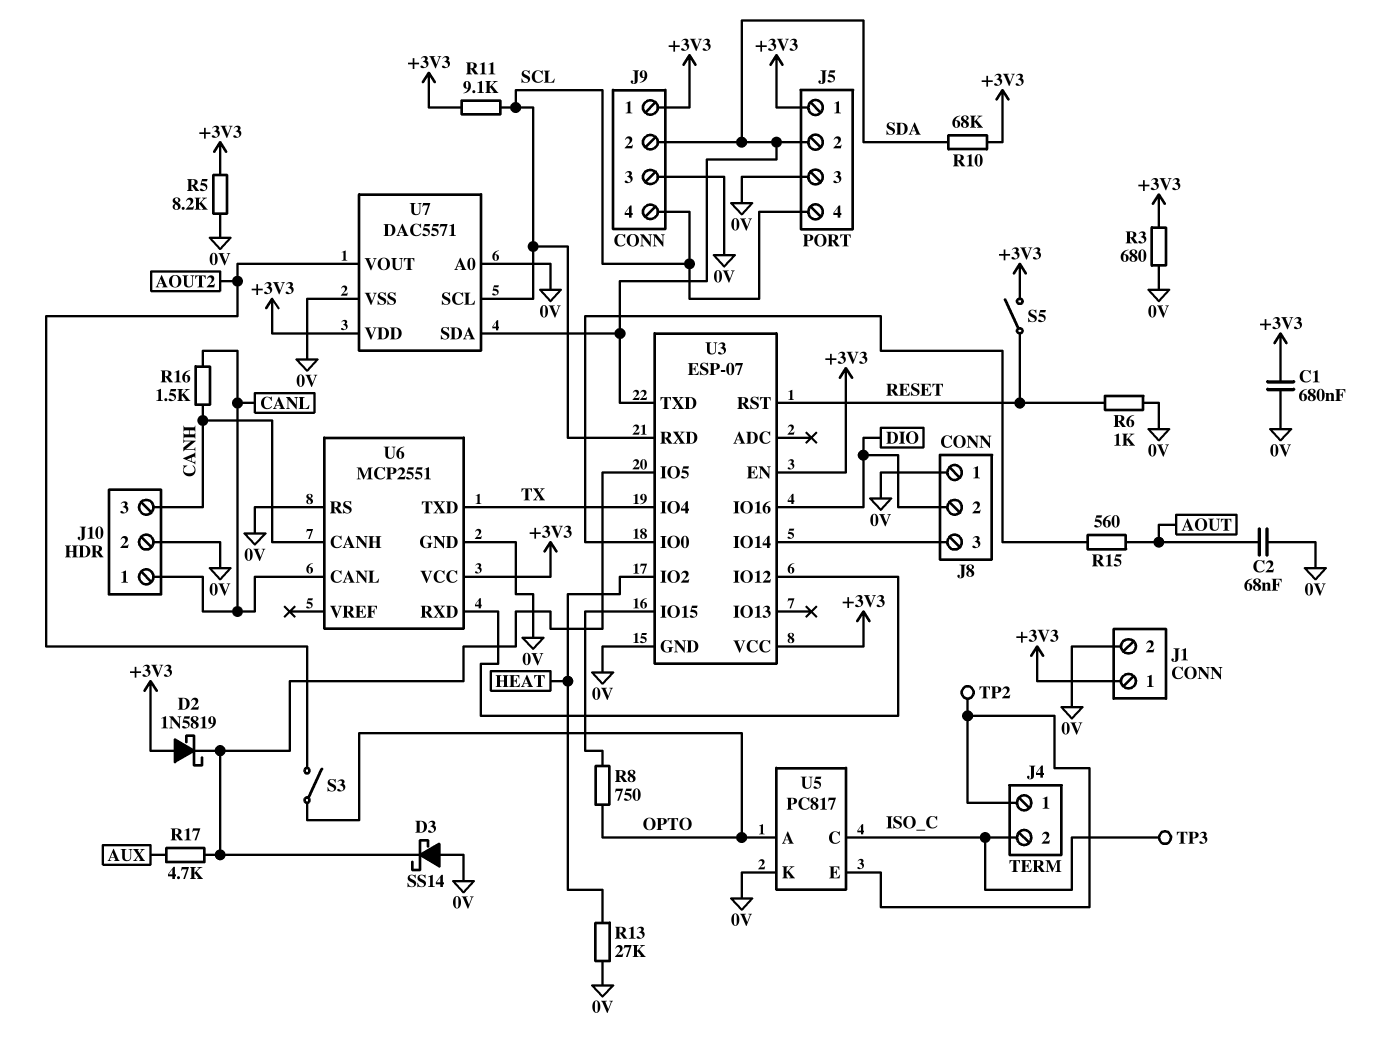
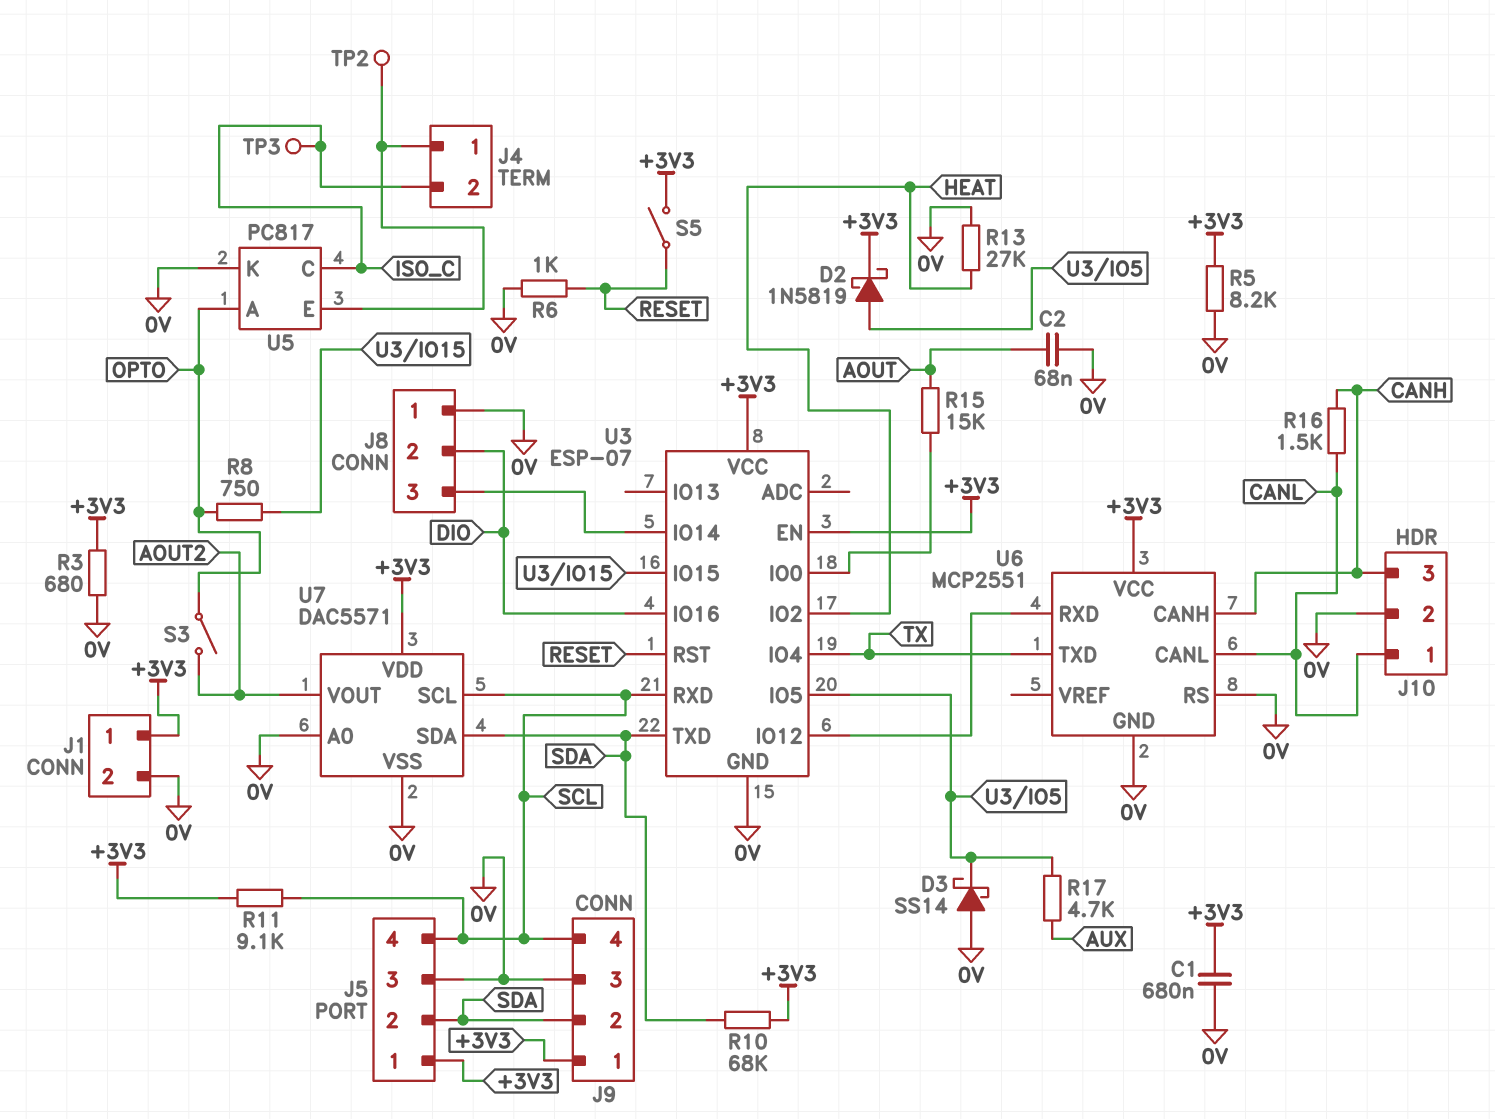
D2: schottky 1N5819 (A +3V3, K U3/IO5) -> schottky 1N5819 (A U3/IO5, K +3V3)
R15: 560 (AOUT, U3/IO0) -> 15k (AOUT, U3/IO0)

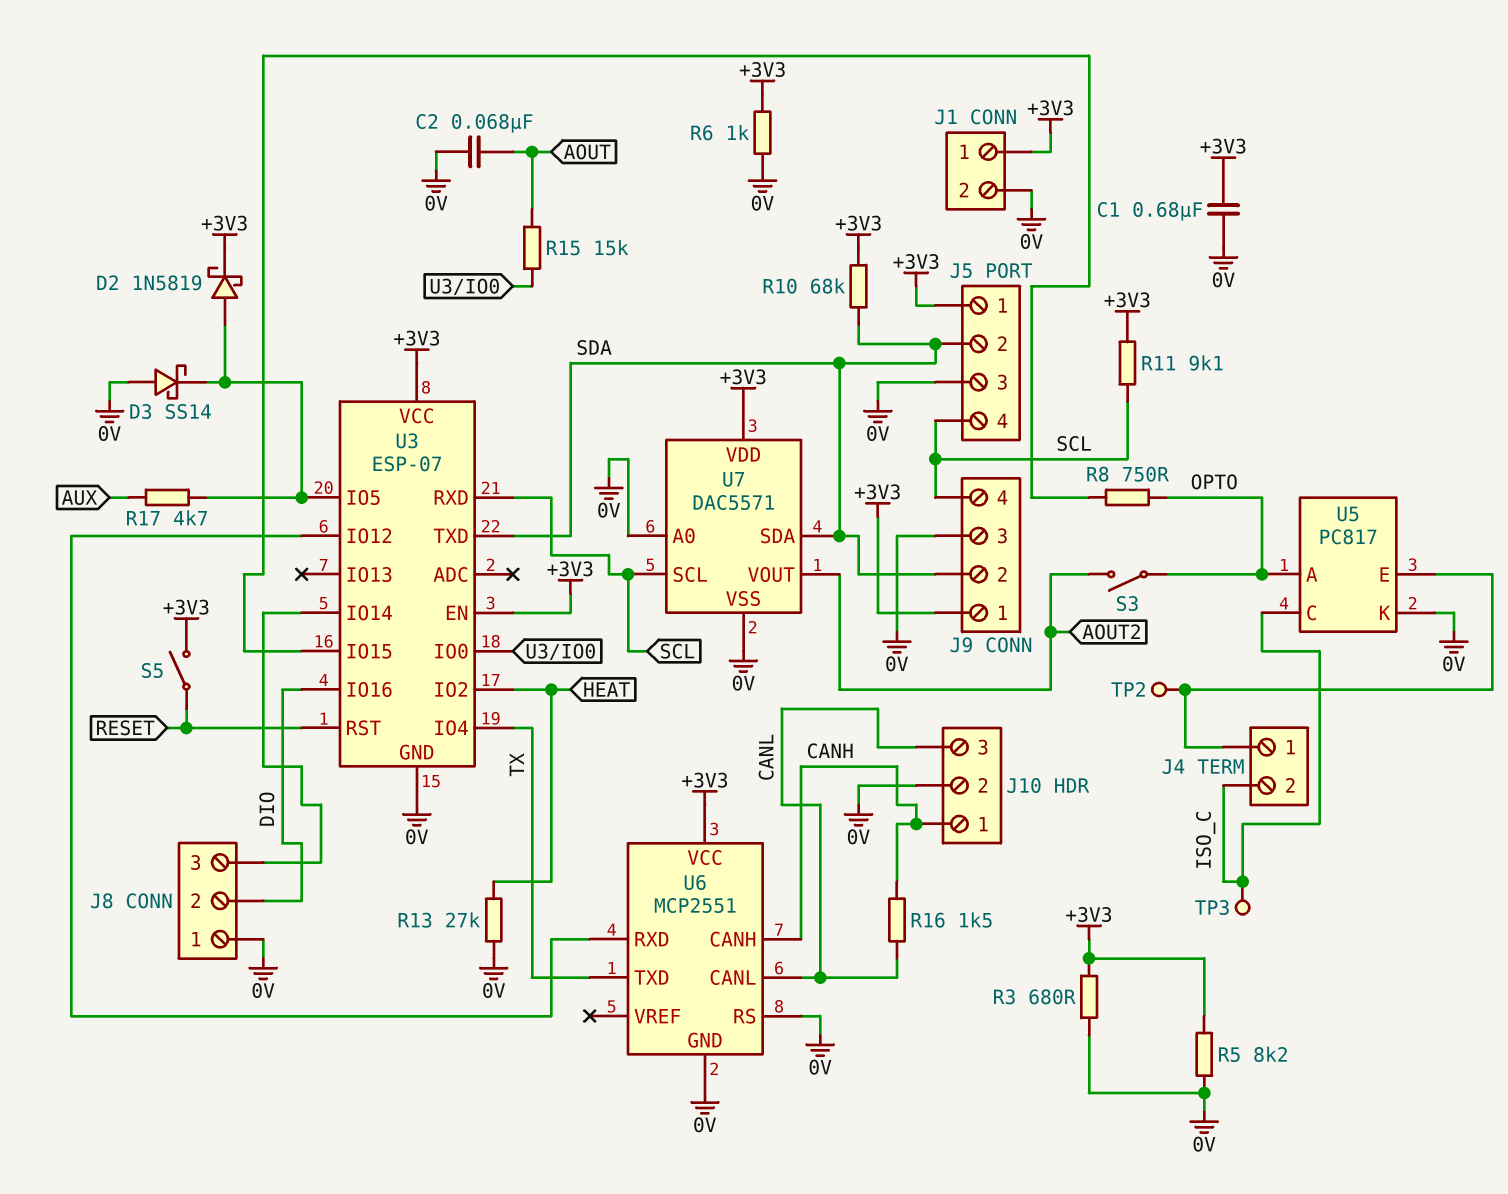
J10 pin 1: CANL -> CANH
J10 pin 3: CANH -> CANL
R6: 1k (0V, RESET) -> 1k (+3V3, 0V)

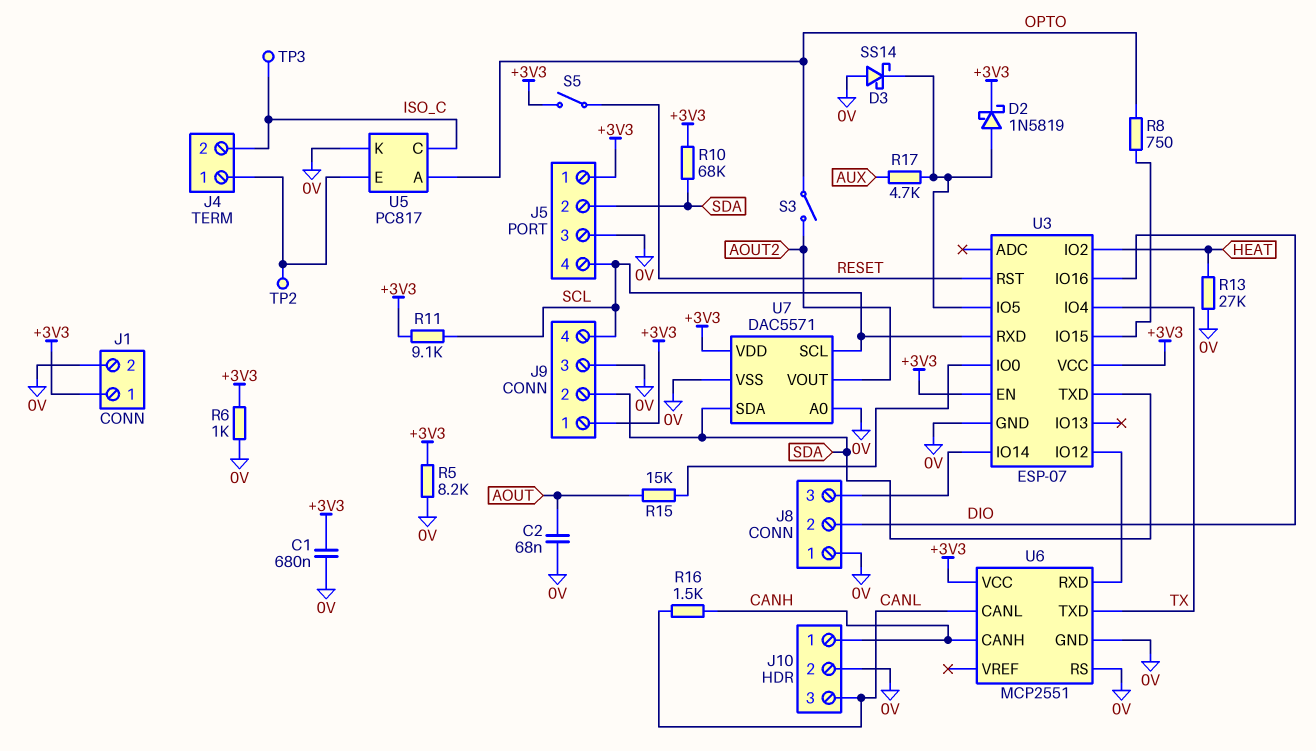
R3: 680 (+3V3, 0V) -> none

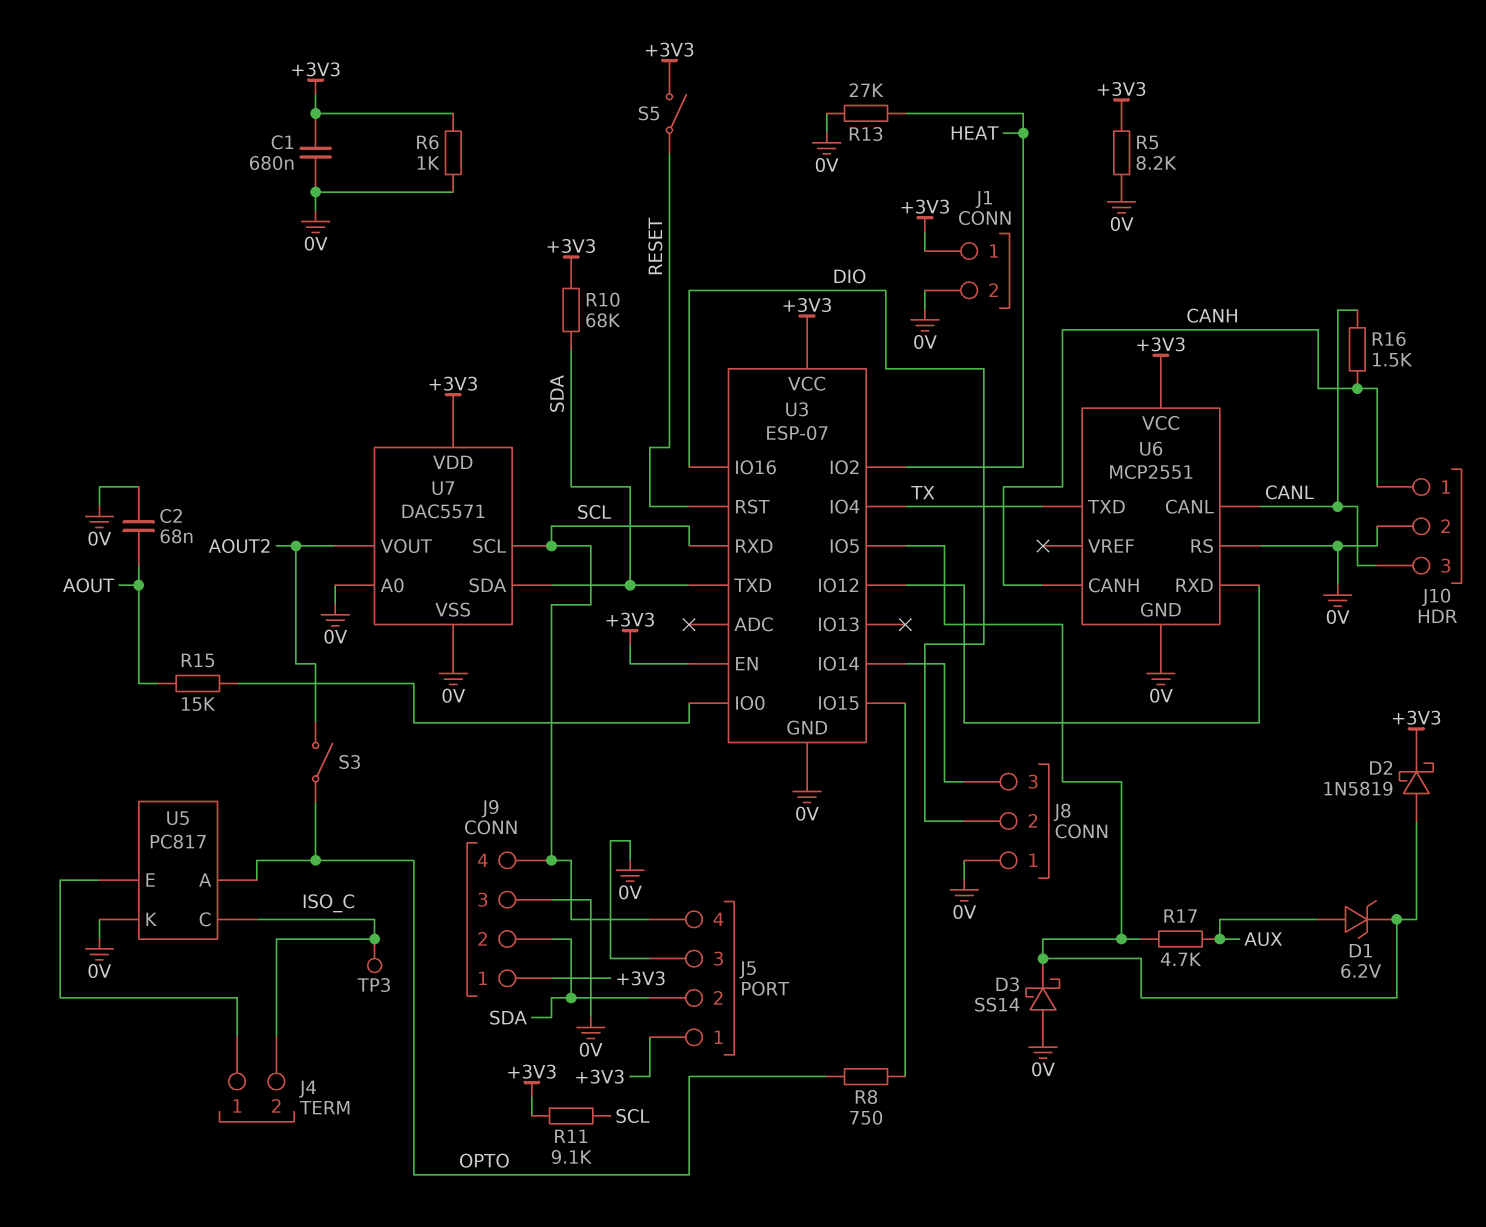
D1: none -> zener 6.2V (A AUX, K U3/IO5)
TP2: test point (J4/1) -> none

